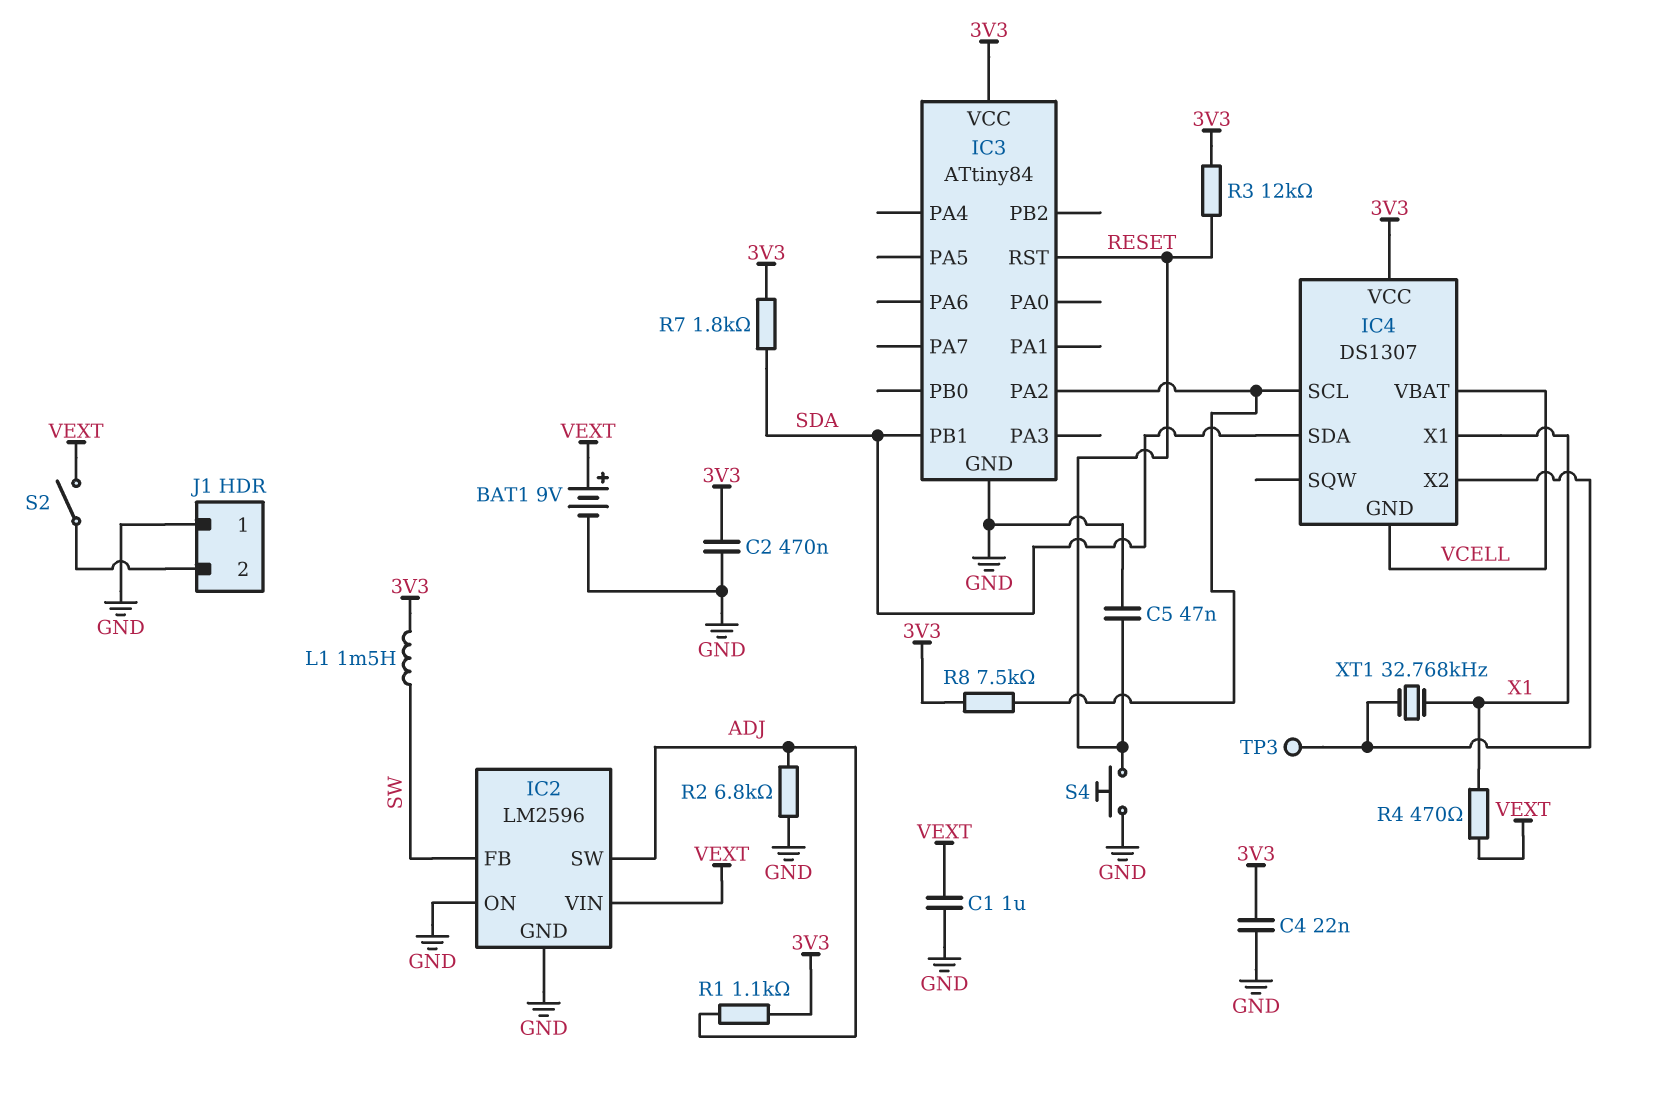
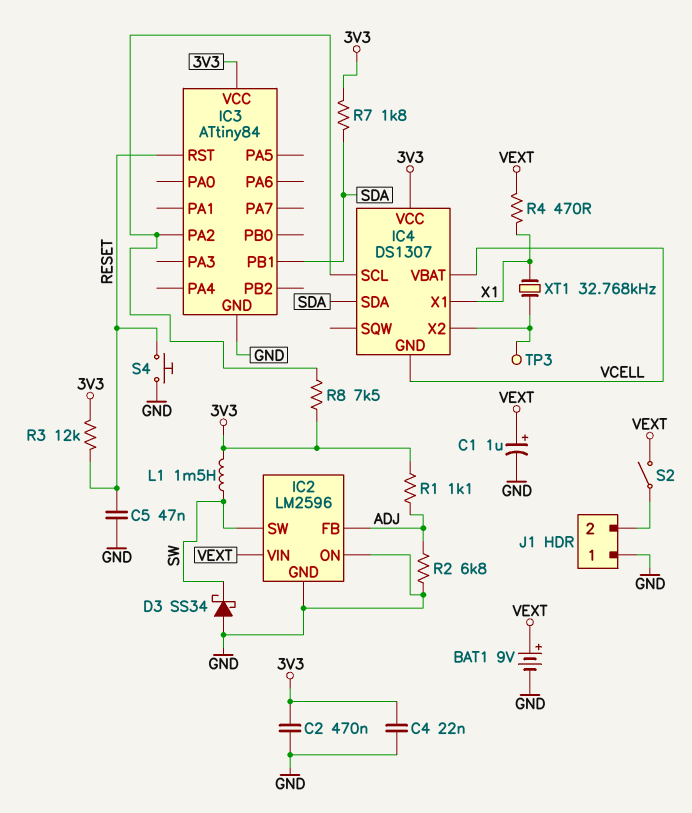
C1: 1uF (GND, VEXT) -> 1uF (plus VEXT, minus GND)
D3: none -> schottky SS34 (A GND, K SW)
IC2 pin FB: SW -> ADJ
IC2 pin SW: ADJ -> SW

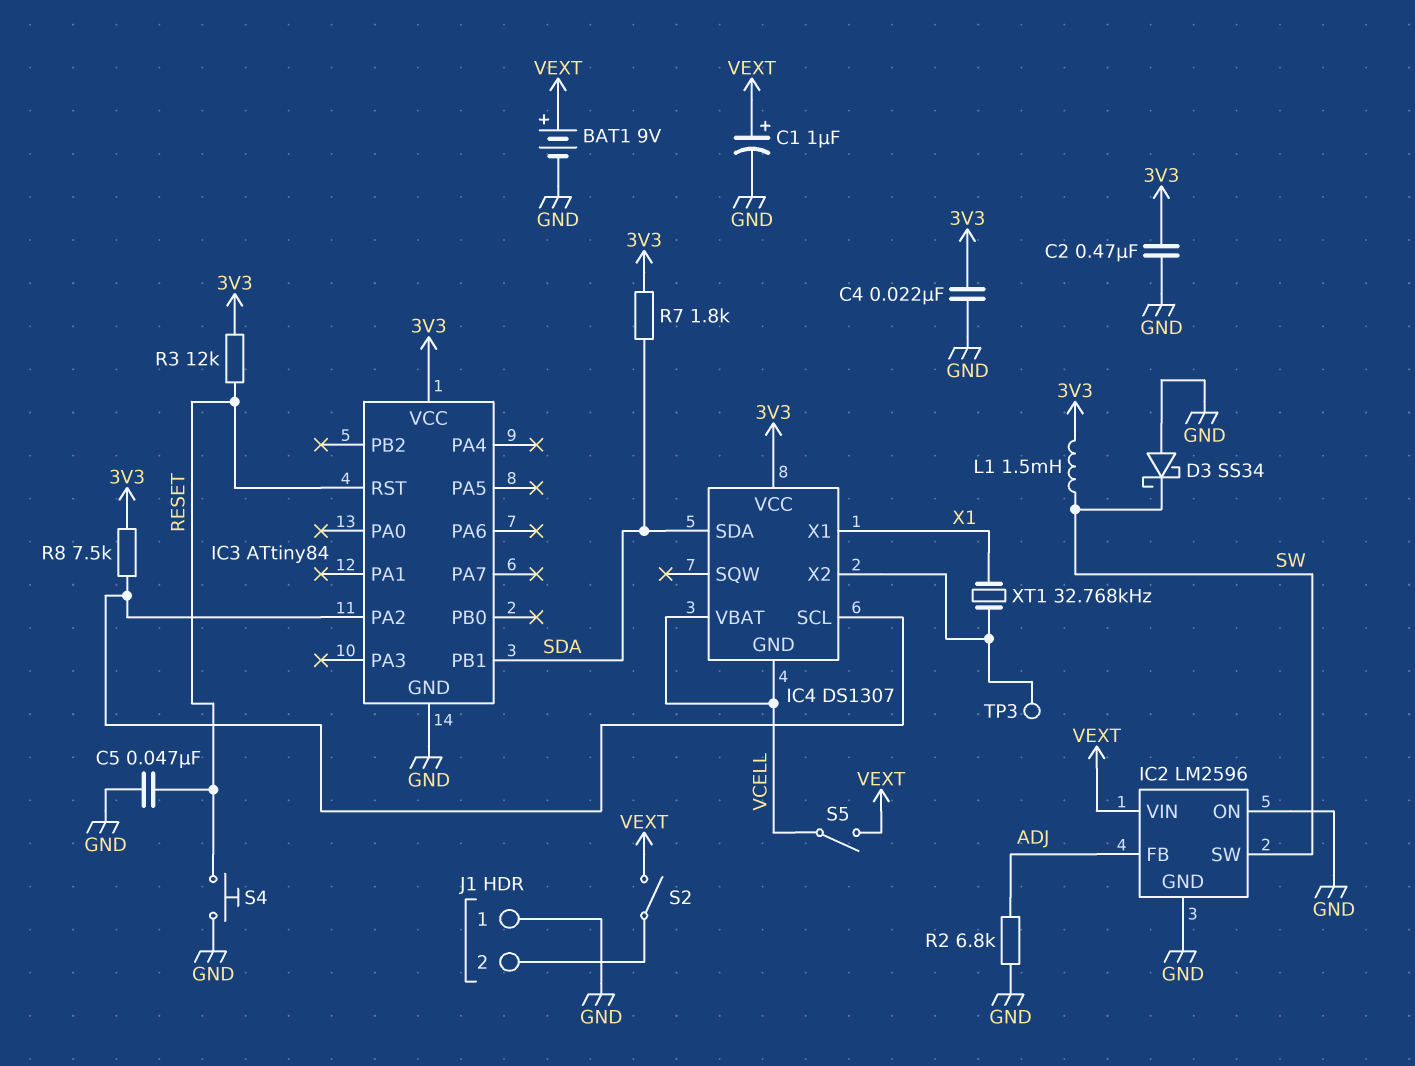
R1: 1.1k (3V3, ADJ) -> none
R4: 470 (VEXT, X1) -> none
S5: none -> switch (VCELL, VEXT)

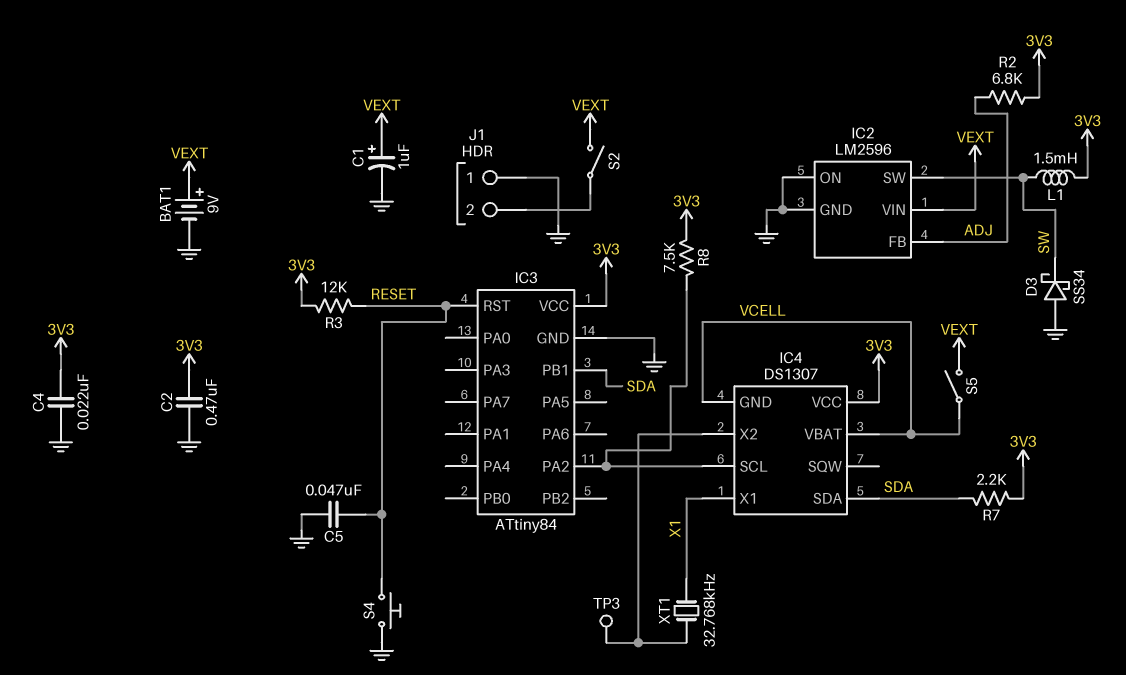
R2: 6.8k (ADJ, GND) -> 6.8k (3V3, ADJ)
R7: 1.8k (3V3, SDA) -> 2.2k (3V3, SDA)

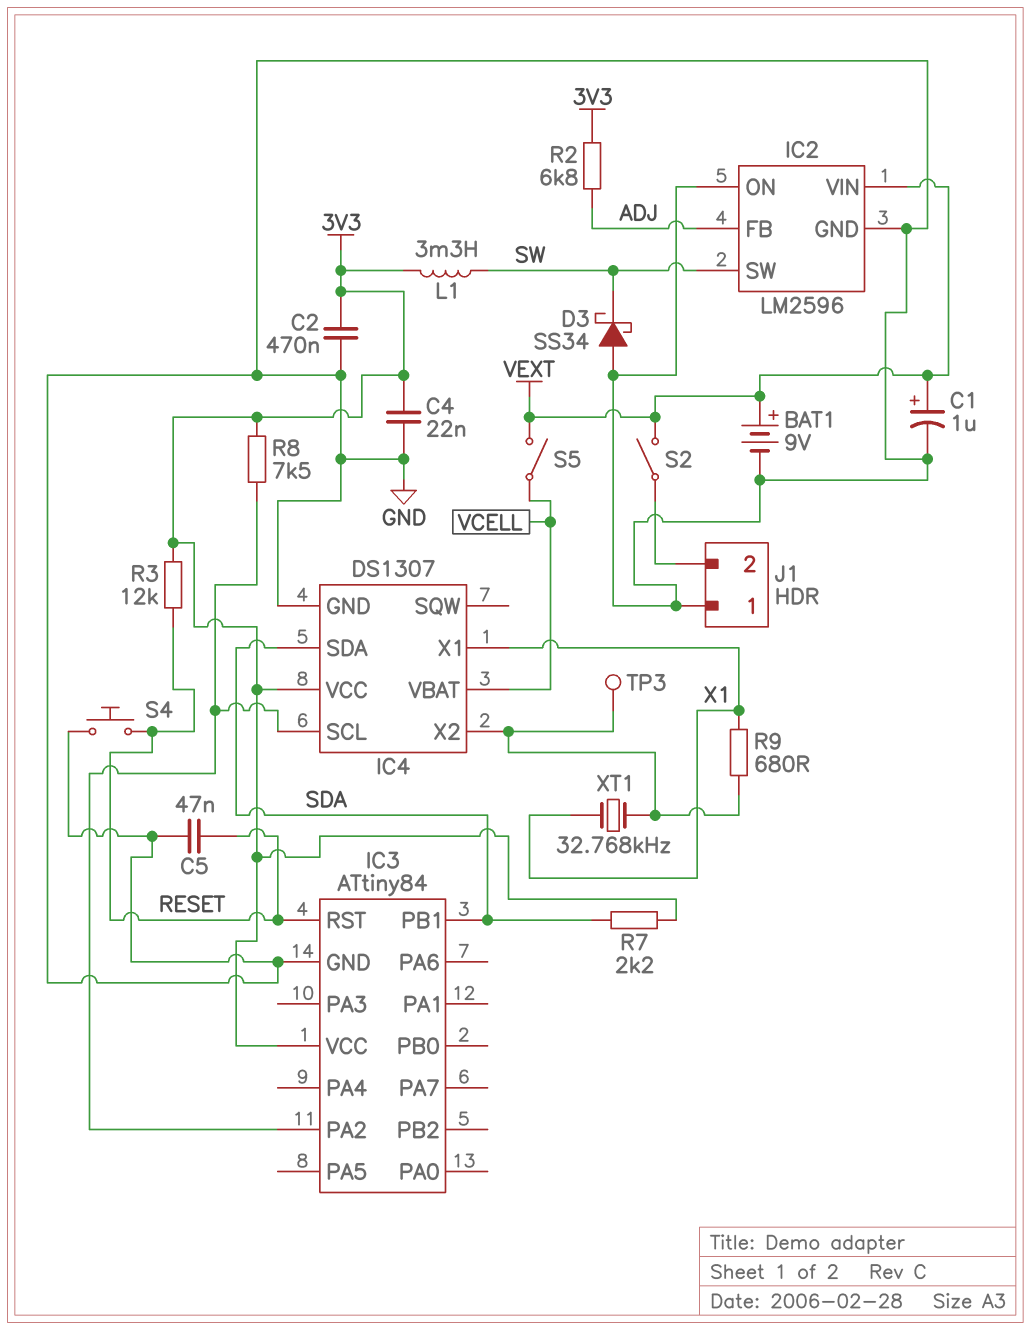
IC4 pin GND: VCELL -> GND
L1: 1.5mH (3V3, SW) -> 3.3mH (3V3, SW)
R9: none -> 680 (IC4/X2, X1)

